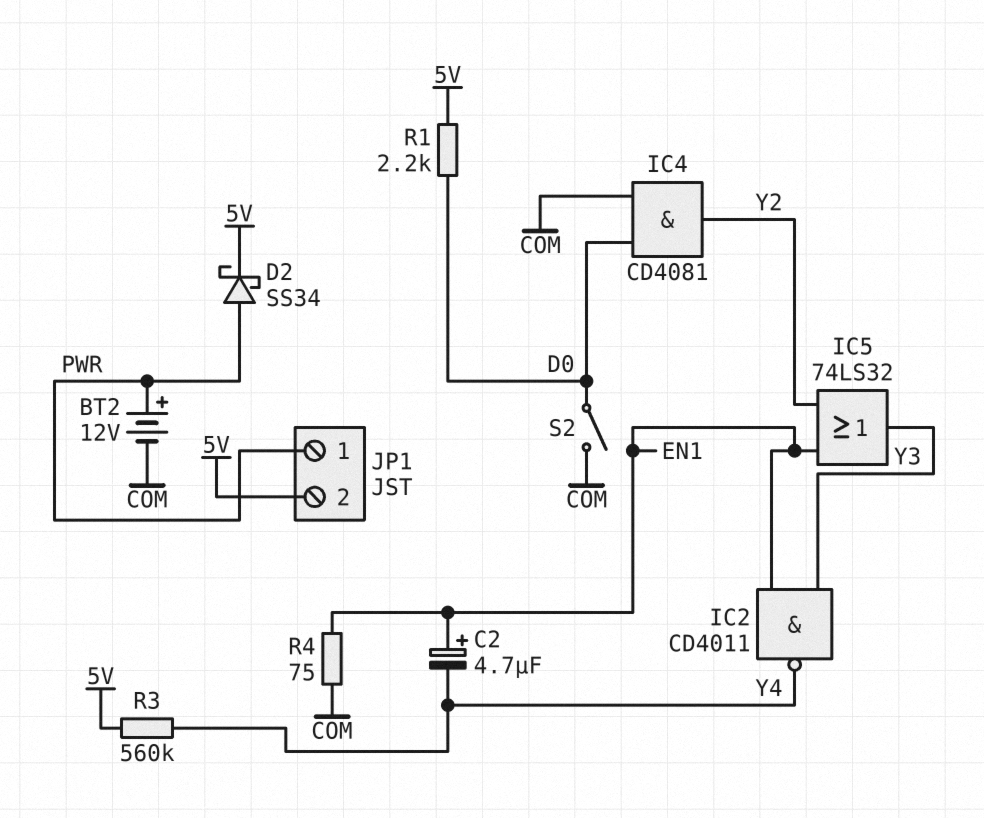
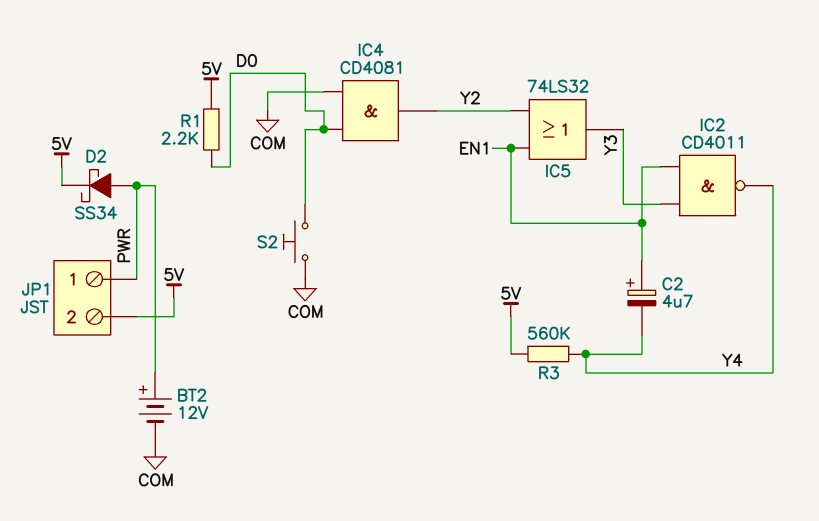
R4: 75 (COM, EN1) -> none
S2: switch (COM, D0) -> button (COM, D0)

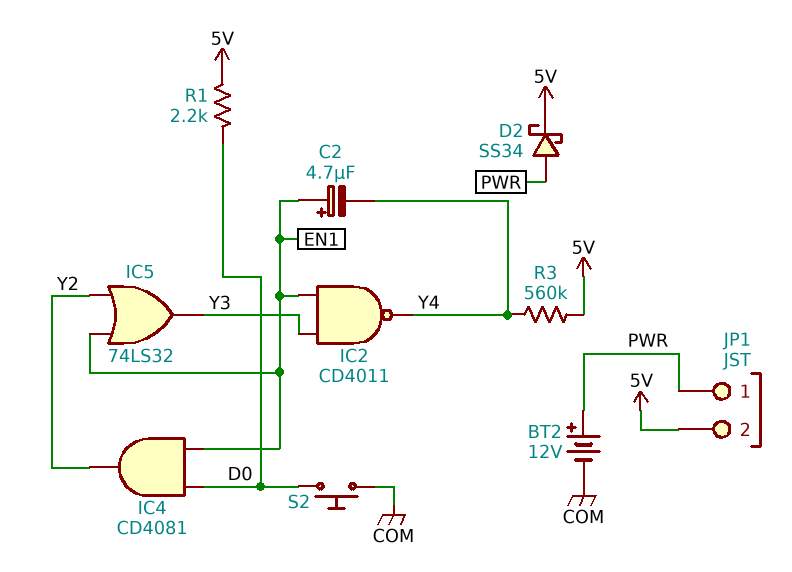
IC4: AND CD4081 (in COM, in D0, out Y2) -> AND CD4081 (in D0, in EN1, out Y2)

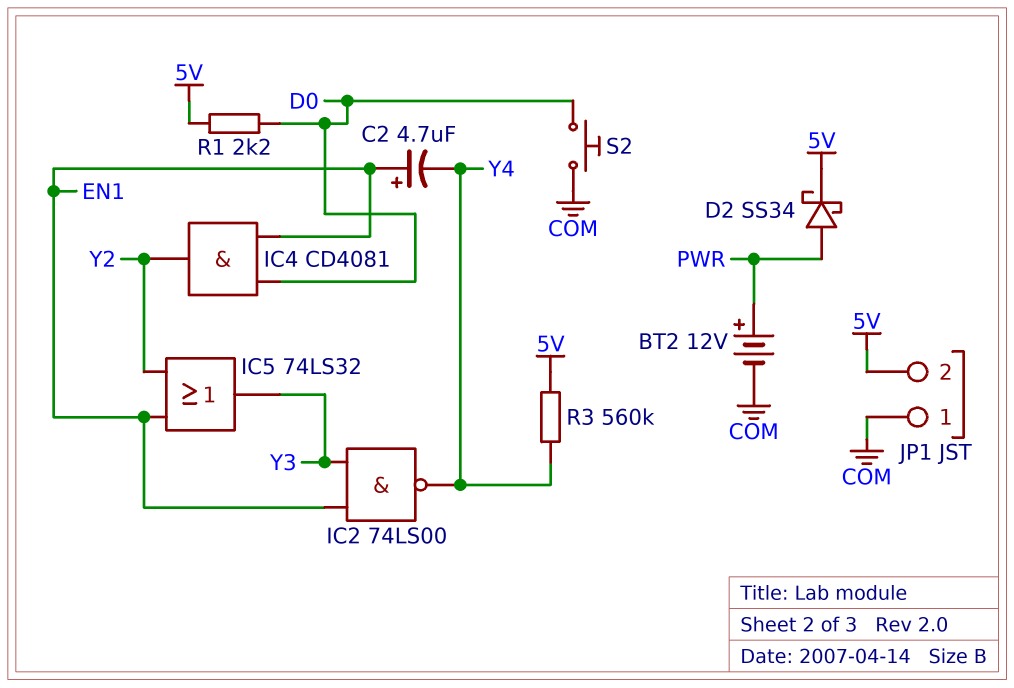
IC2: NAND CD4011 (in EN1, in Y3, out Y4) -> NAND 74LS00 (in EN1, in Y3, out Y4)
JP1 pin 1: PWR -> COM

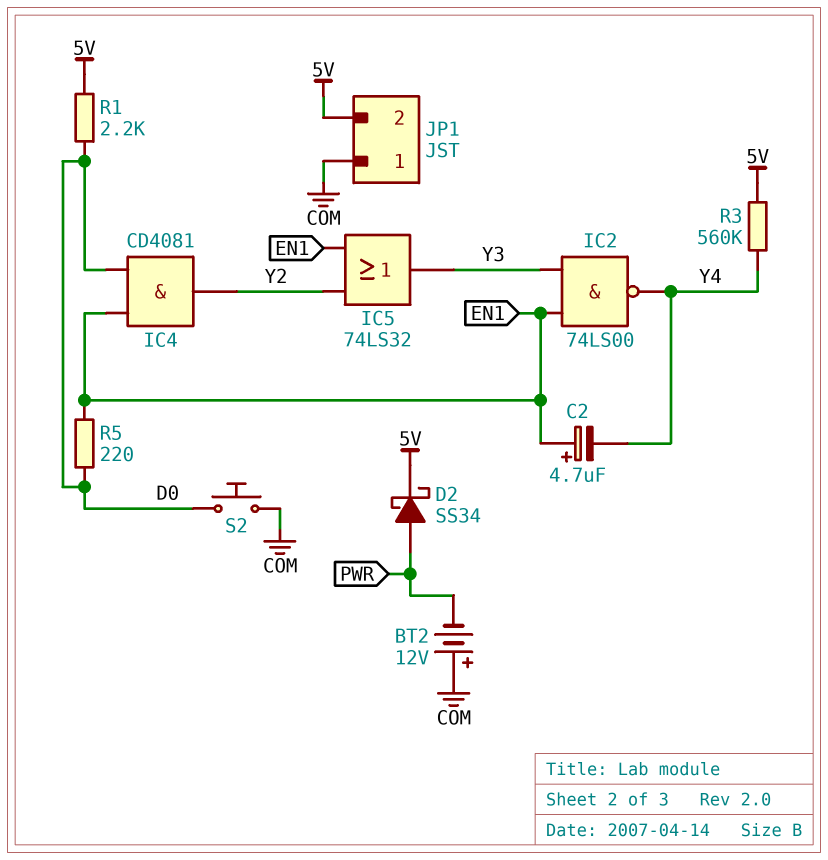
BT2: 12V (plus PWR, minus COM) -> 12V (plus COM, minus PWR)
R5: none -> 220 (D0, EN1)

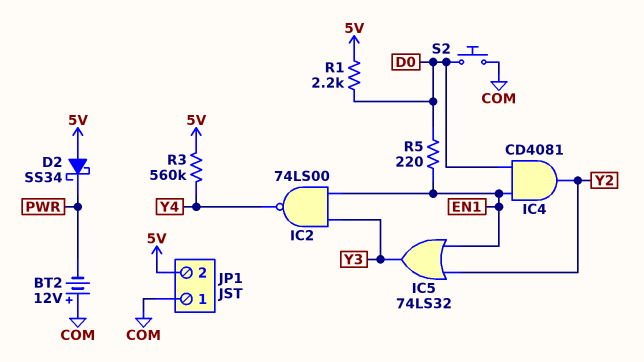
C2: 4.7uF (plus EN1, minus Y4) -> none
D2: schottky SS34 (A PWR, K 5V) -> schottky SS34 (A 5V, K PWR)

